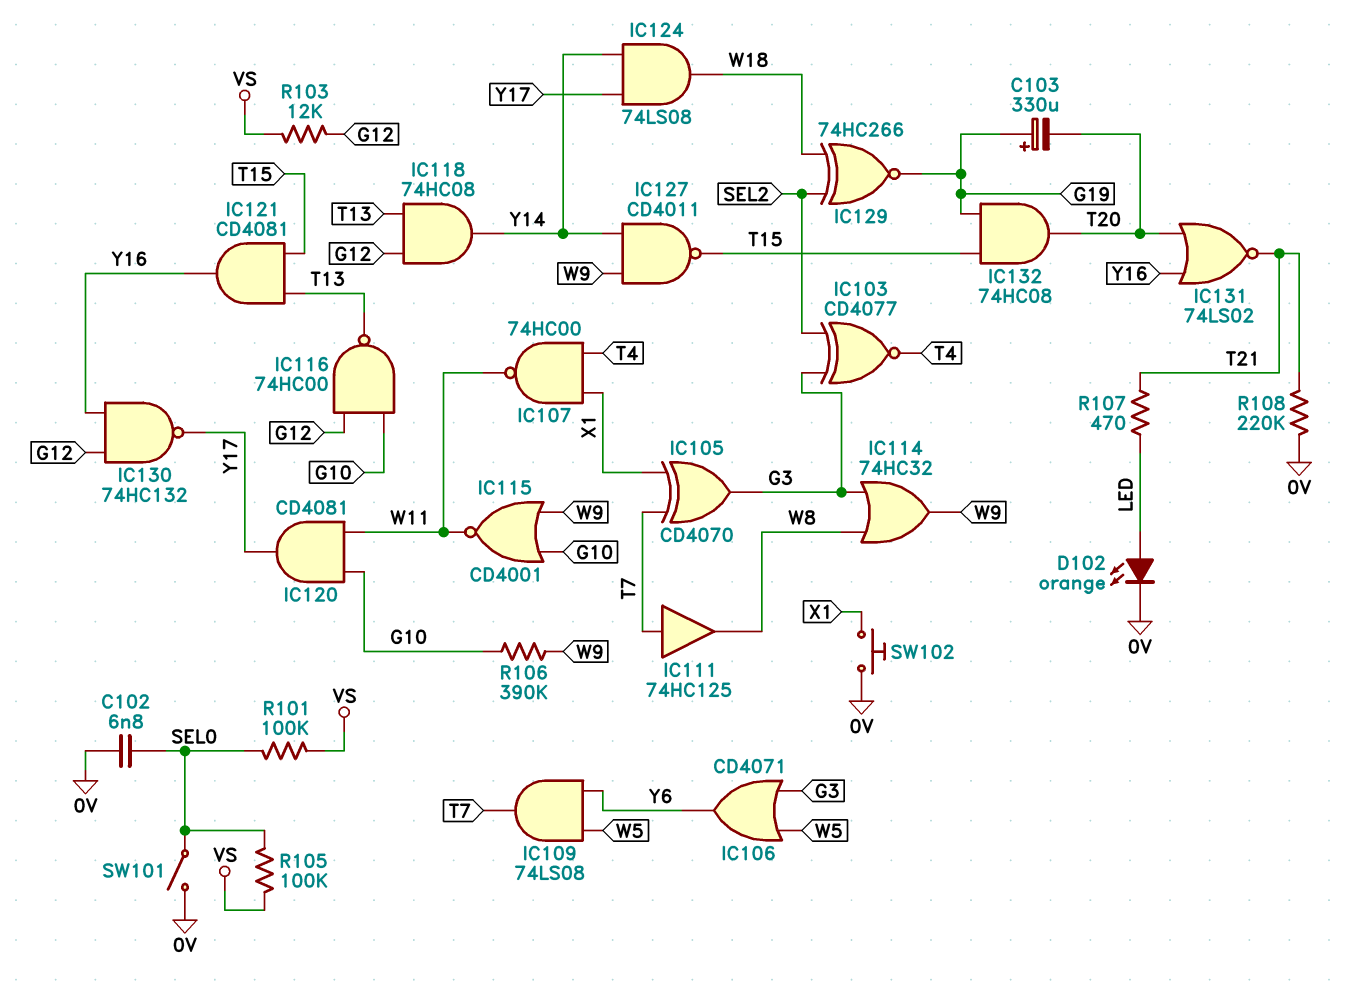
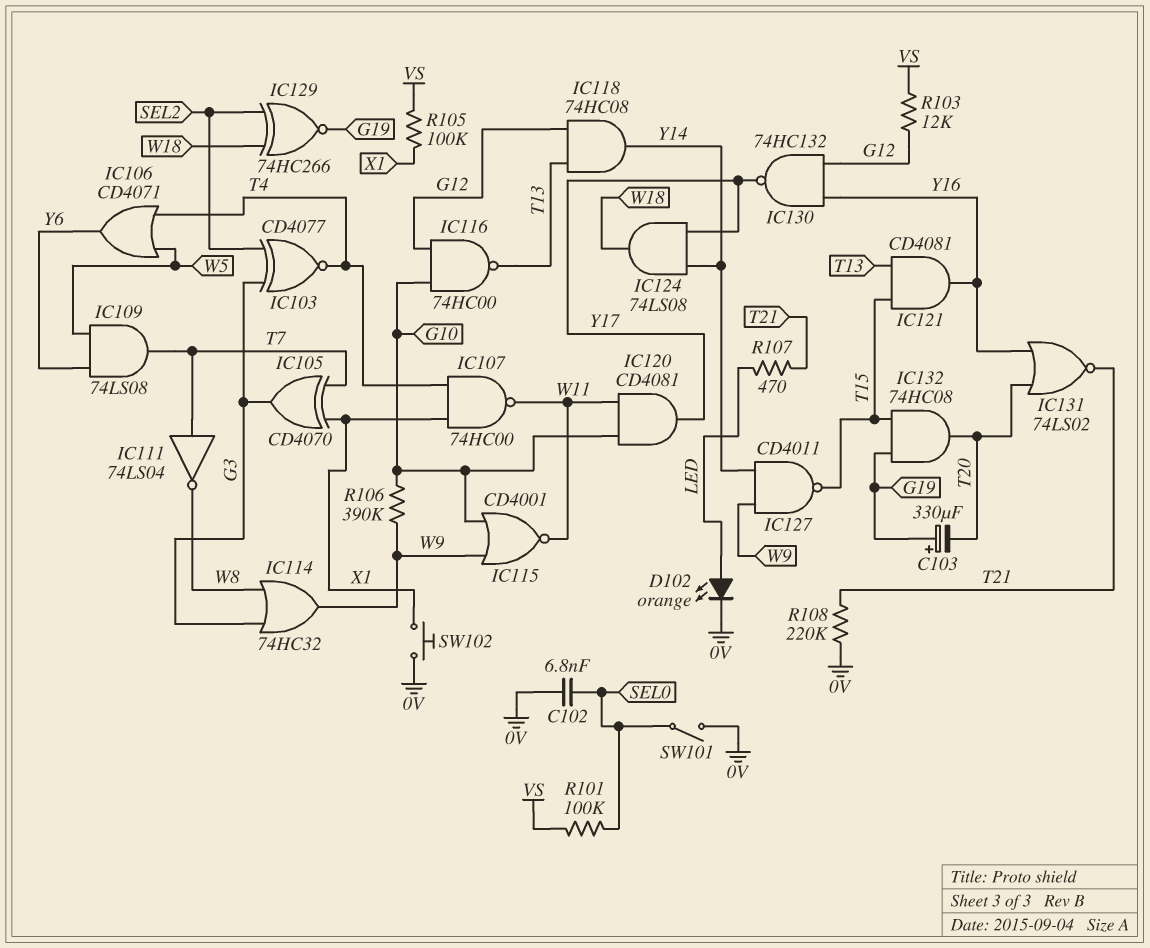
IC106: OR CD4071 (in G3, in W5, out Y6) -> OR CD4071 (in T4, in W5, out Y6)
IC111: buffer 74HC125 (in T7, out W8) -> NOT 74LS04 (in T7, out W8)
R105: 100k (SEL0, VS) -> 100k (VS, X1)

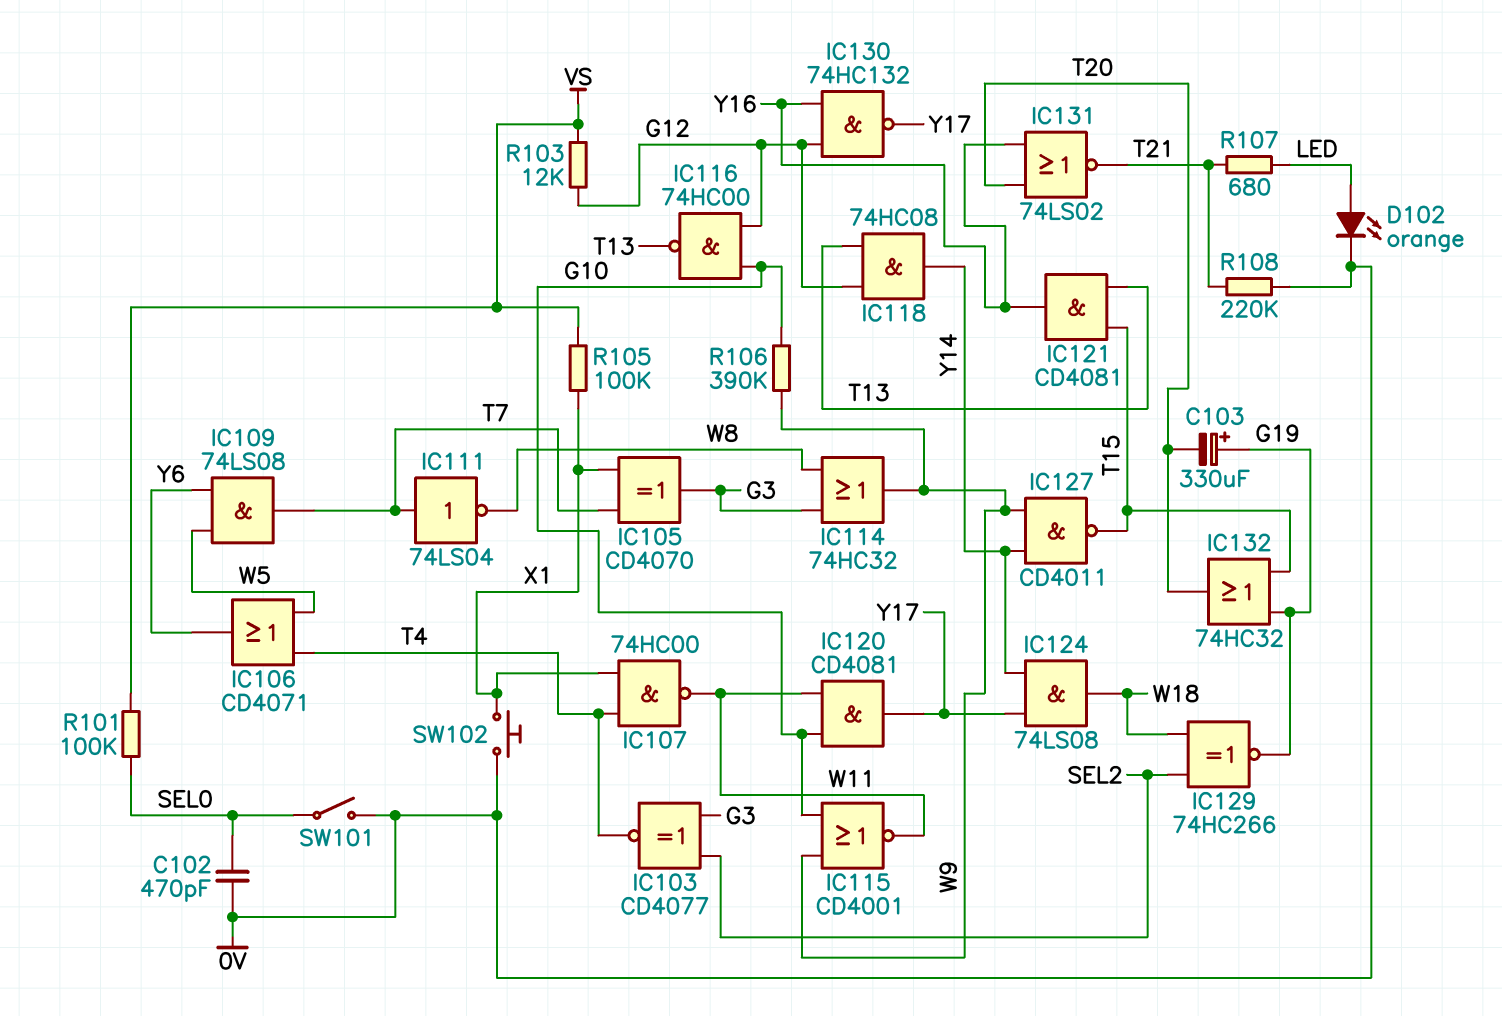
C102: 6.8nF (0V, SEL0) -> 470pF (0V, SEL0)
IC132: AND 74HC08 (in G19, in T15, out T20) -> OR 74HC32 (in G19, in T15, out T20)
R107: 470 (LED, T21) -> 680 (LED, T21)

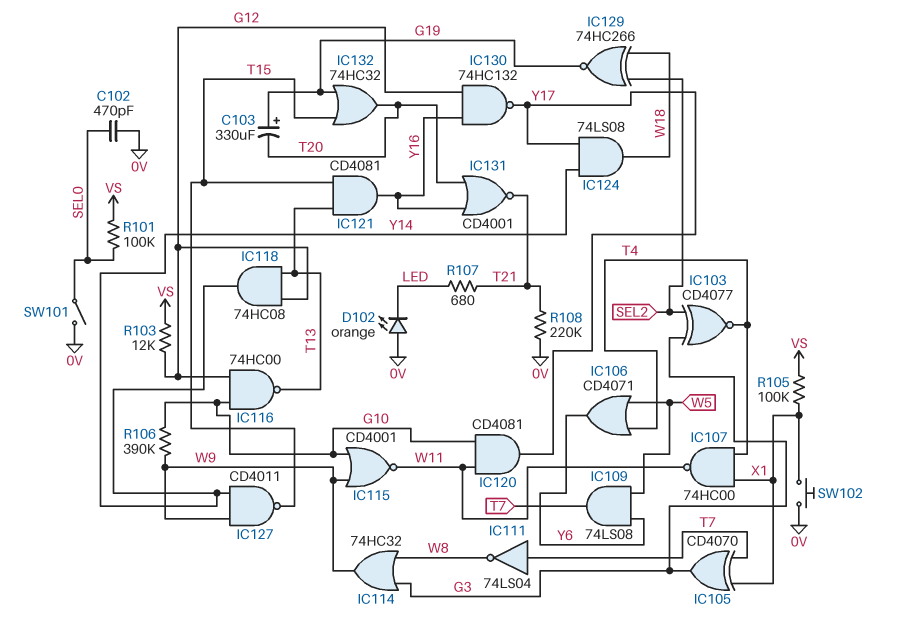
D102: LED orange (A LED, K 0V) -> LED orange (A 0V, K LED)
IC131: NOR 74LS02 (in T20, in Y16, out T21) -> NOR CD4001 (in T20, in Y16, out T21)

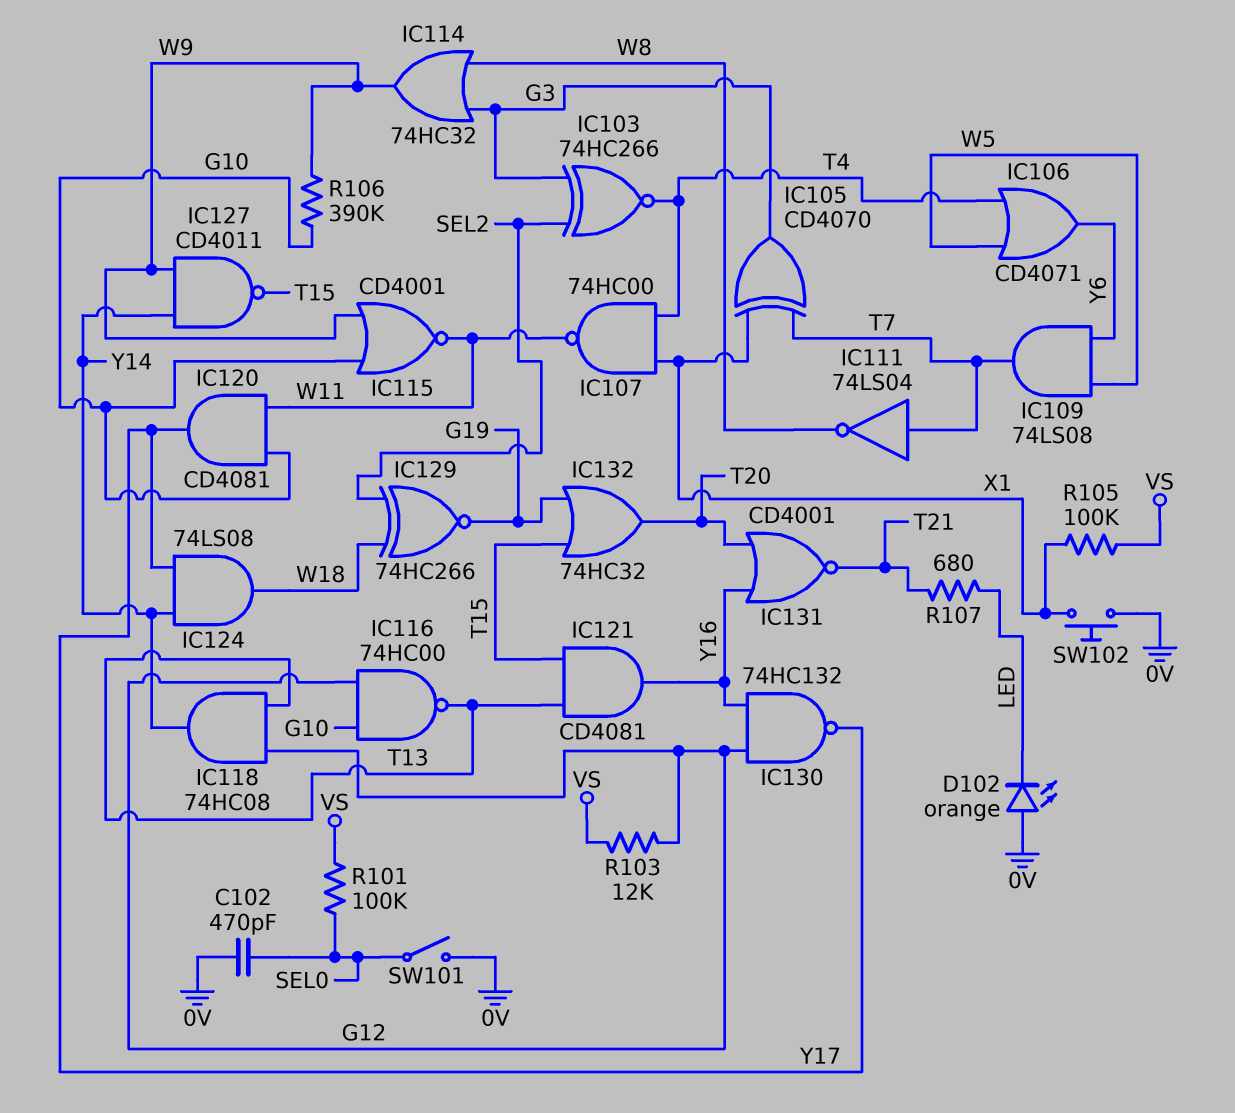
C103: 330uF (plus G19, minus T20) -> none
IC103: XNOR CD4077 (in G3, in SEL2, out T4) -> XNOR 74HC266 (in G3, in SEL2, out T4)
R108: 220k (0V, T21) -> none

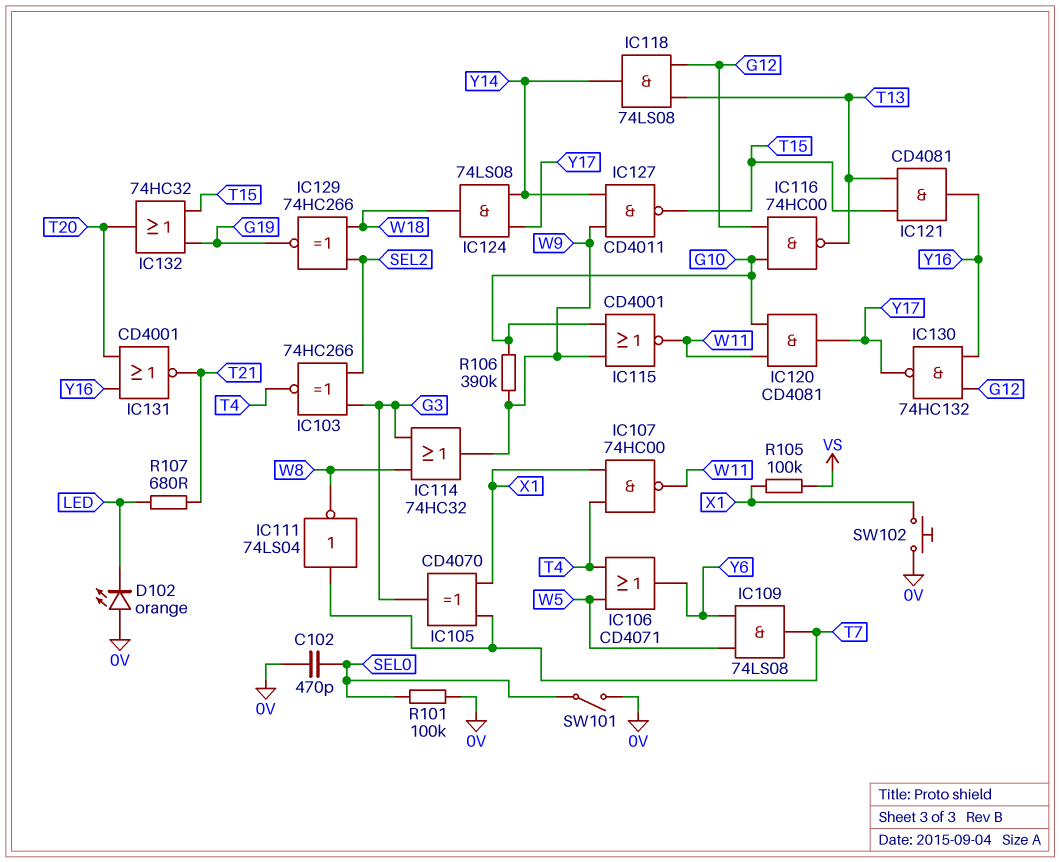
IC118: AND 74HC08 (in G12, in T13, out Y14) -> AND 74LS08 (in G12, in T13, out Y14)
R101: 100k (SEL0, VS) -> 100k (0V, SEL0)
R103: 12k (G12, VS) -> none

